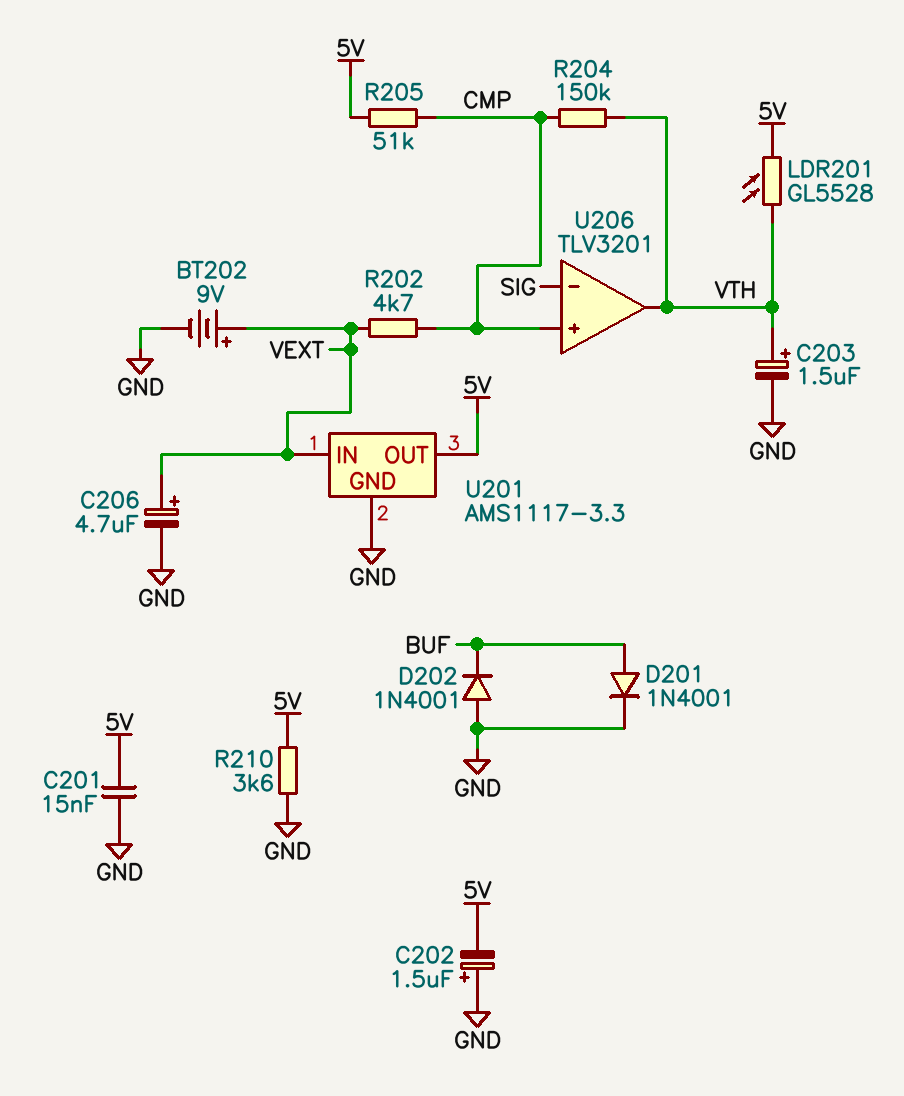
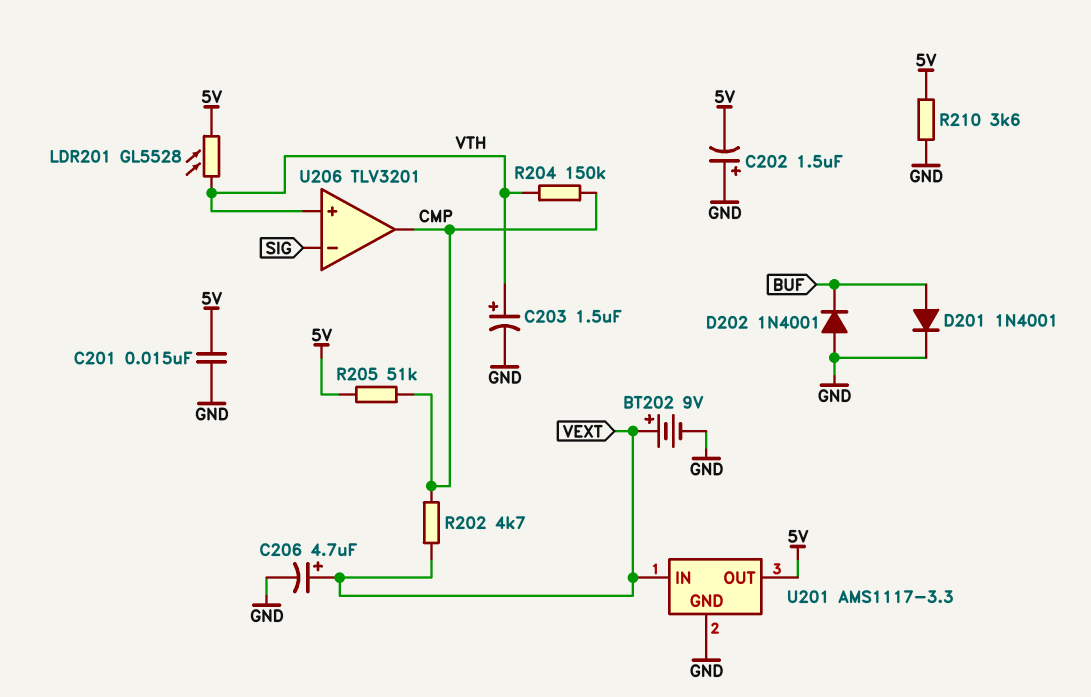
U206 pin in+: CMP -> VTH
U206 pin out: VTH -> CMP

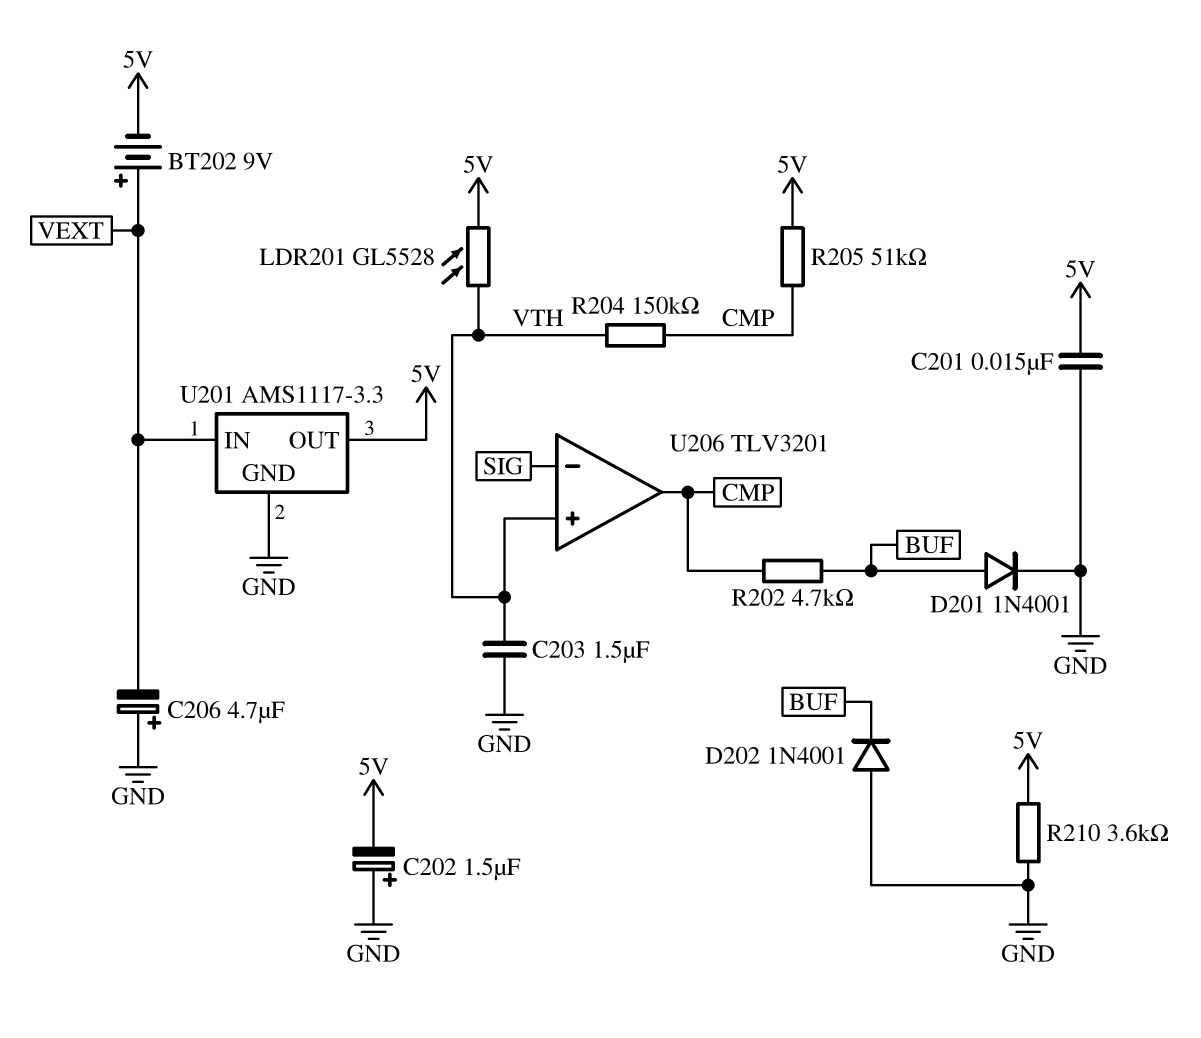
BT202: 9V (plus VEXT, minus GND) -> 9V (plus VEXT, minus 5V)
C203: 1.5uF (plus VTH, minus GND) -> 1.5uF (GND, VTH)
C206: 4.7uF (plus VEXT, minus GND) -> 4.7uF (plus GND, minus VEXT)
R202: 4.7k (CMP, VEXT) -> 4.7k (BUF, CMP)

